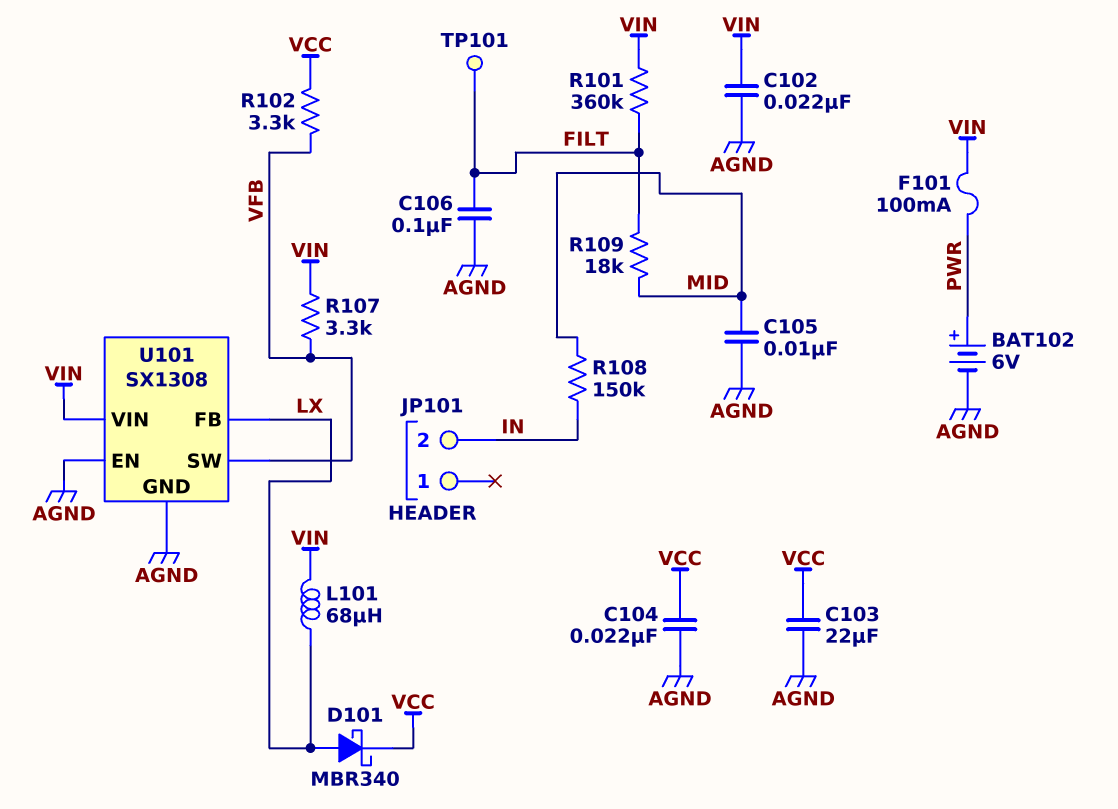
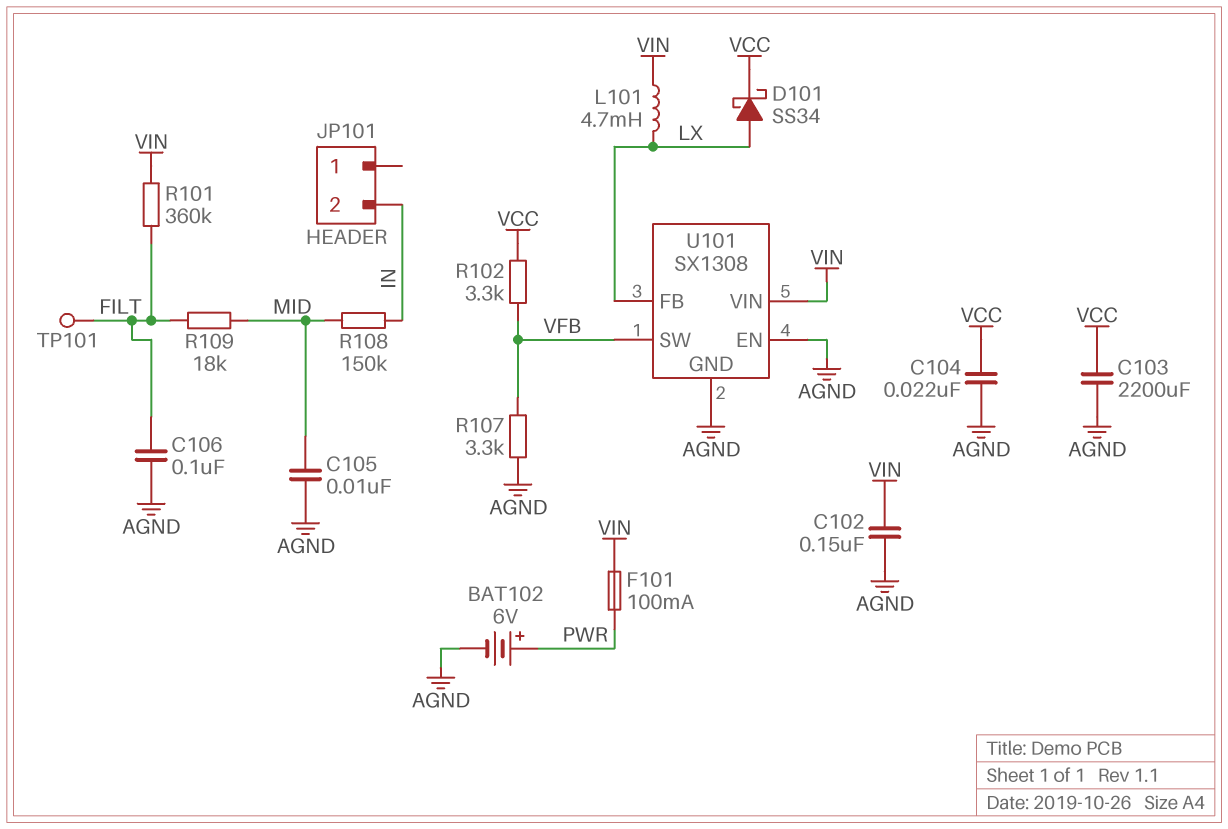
C102: 22nF (AGND, VIN) -> 150nF (AGND, VIN)
C103: 22uF (AGND, VCC) -> 2200uF (AGND, VCC)
D101: schottky MBR340 (A LX, K VCC) -> schottky SS34 (A LX, K VCC)
L101: 68uH (LX, VIN) -> 4.7mH (LX, VIN)
R107: 3.3k (VFB, VIN) -> 3.3k (AGND, VFB)

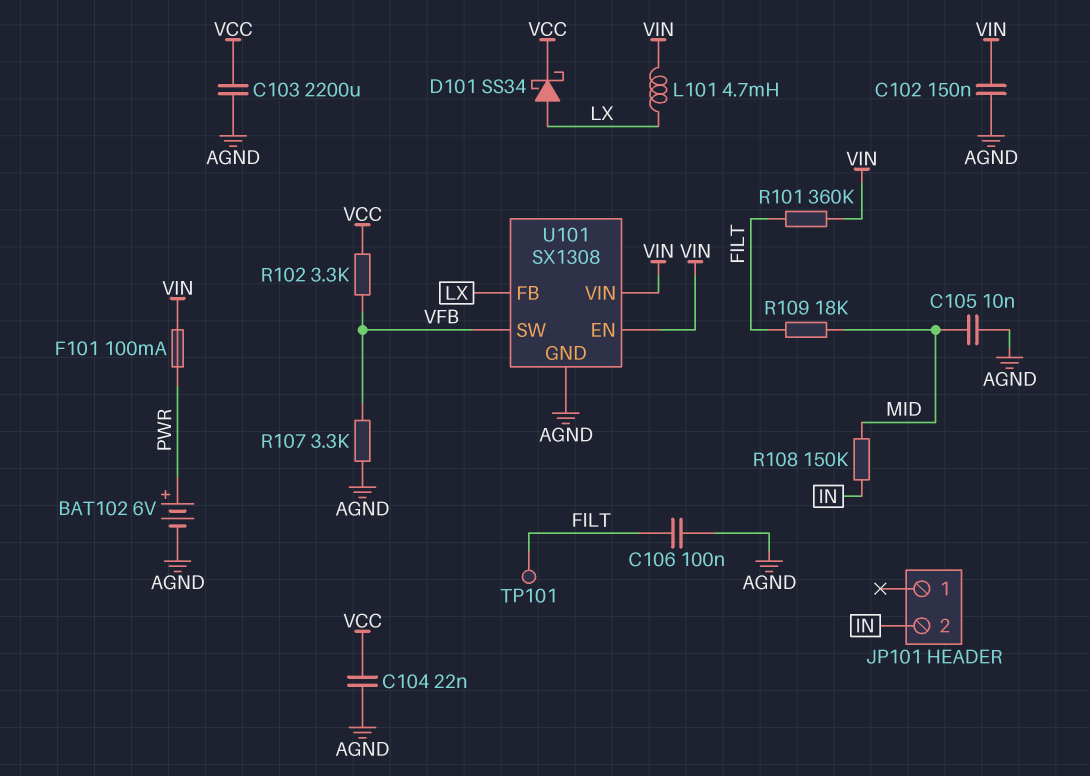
U101 pin EN: AGND -> VIN

